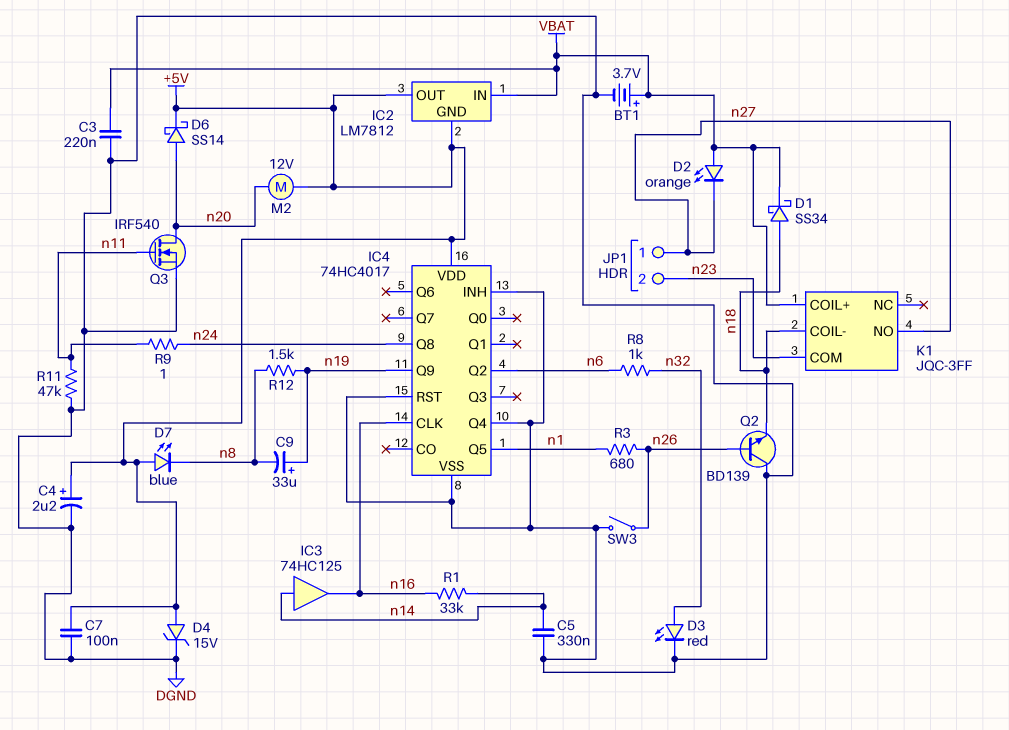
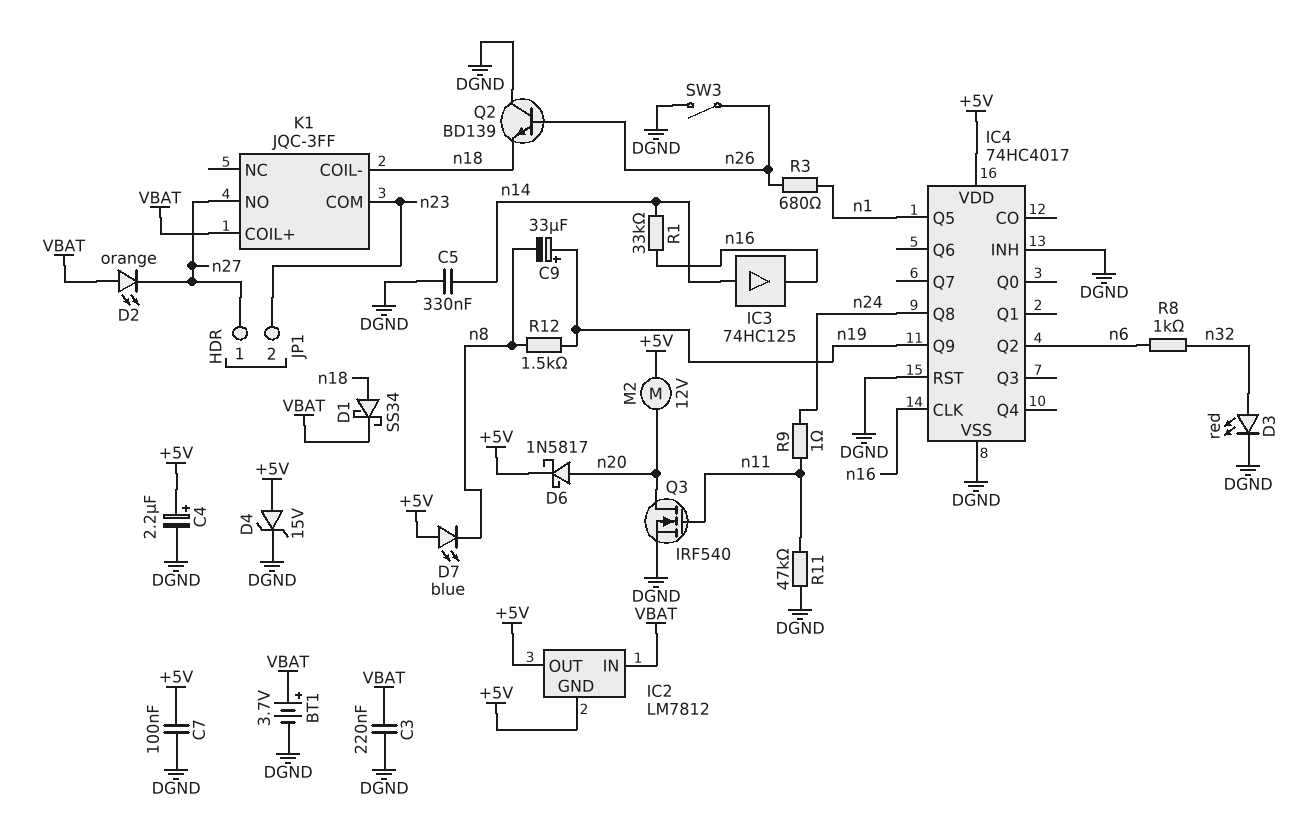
D6: schottky SS14 (A n20, K +5V) -> schottky 1N5817 (A n20, K +5V)
IC4 pin Q4: DGND -> none

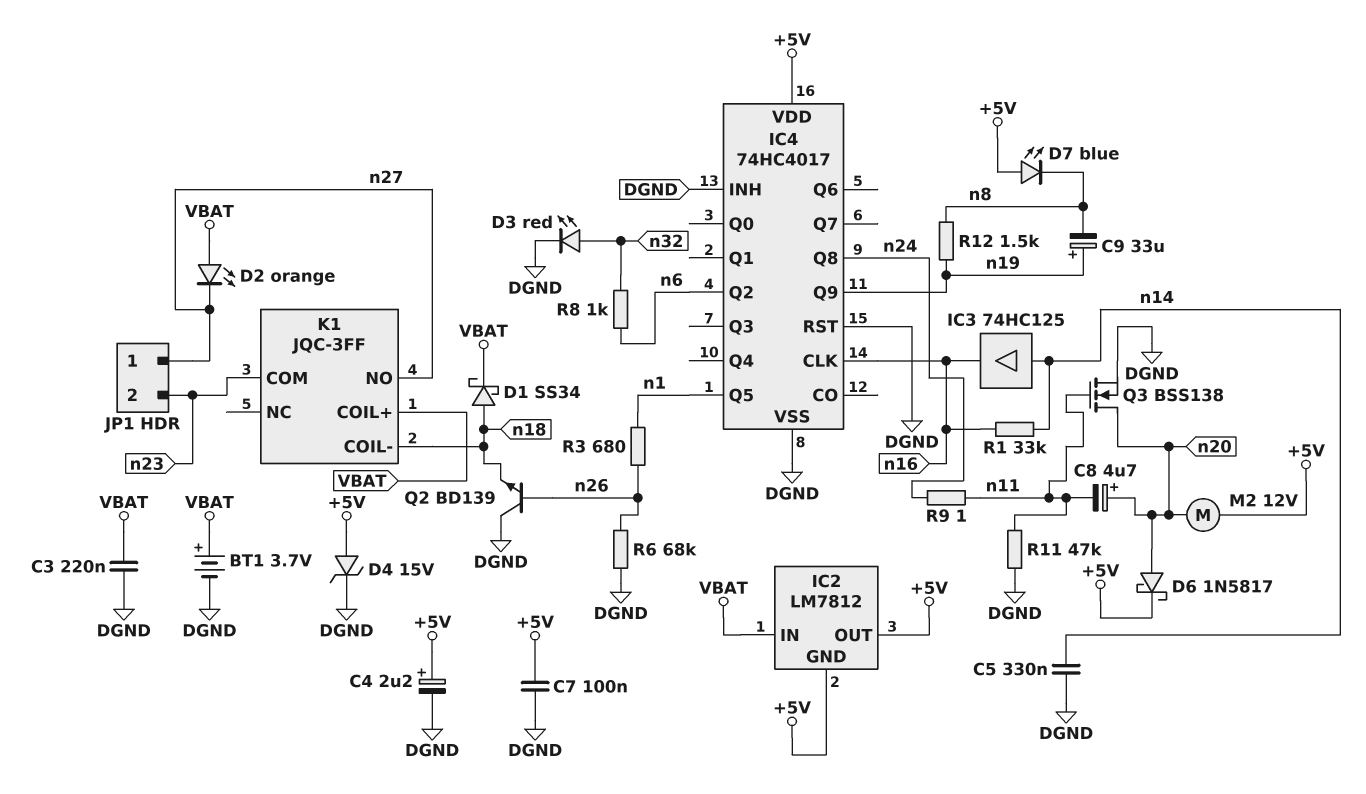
C8: none -> 4.7uF (plus n20, minus n11)
Q3: NMOS IRF540 (G n11, D n20, S DGND) -> NMOS BSS138 (G n11, D n20, S DGND)
R6: none -> 68k (DGND, n26)
SW3: switch (DGND, n26) -> none

